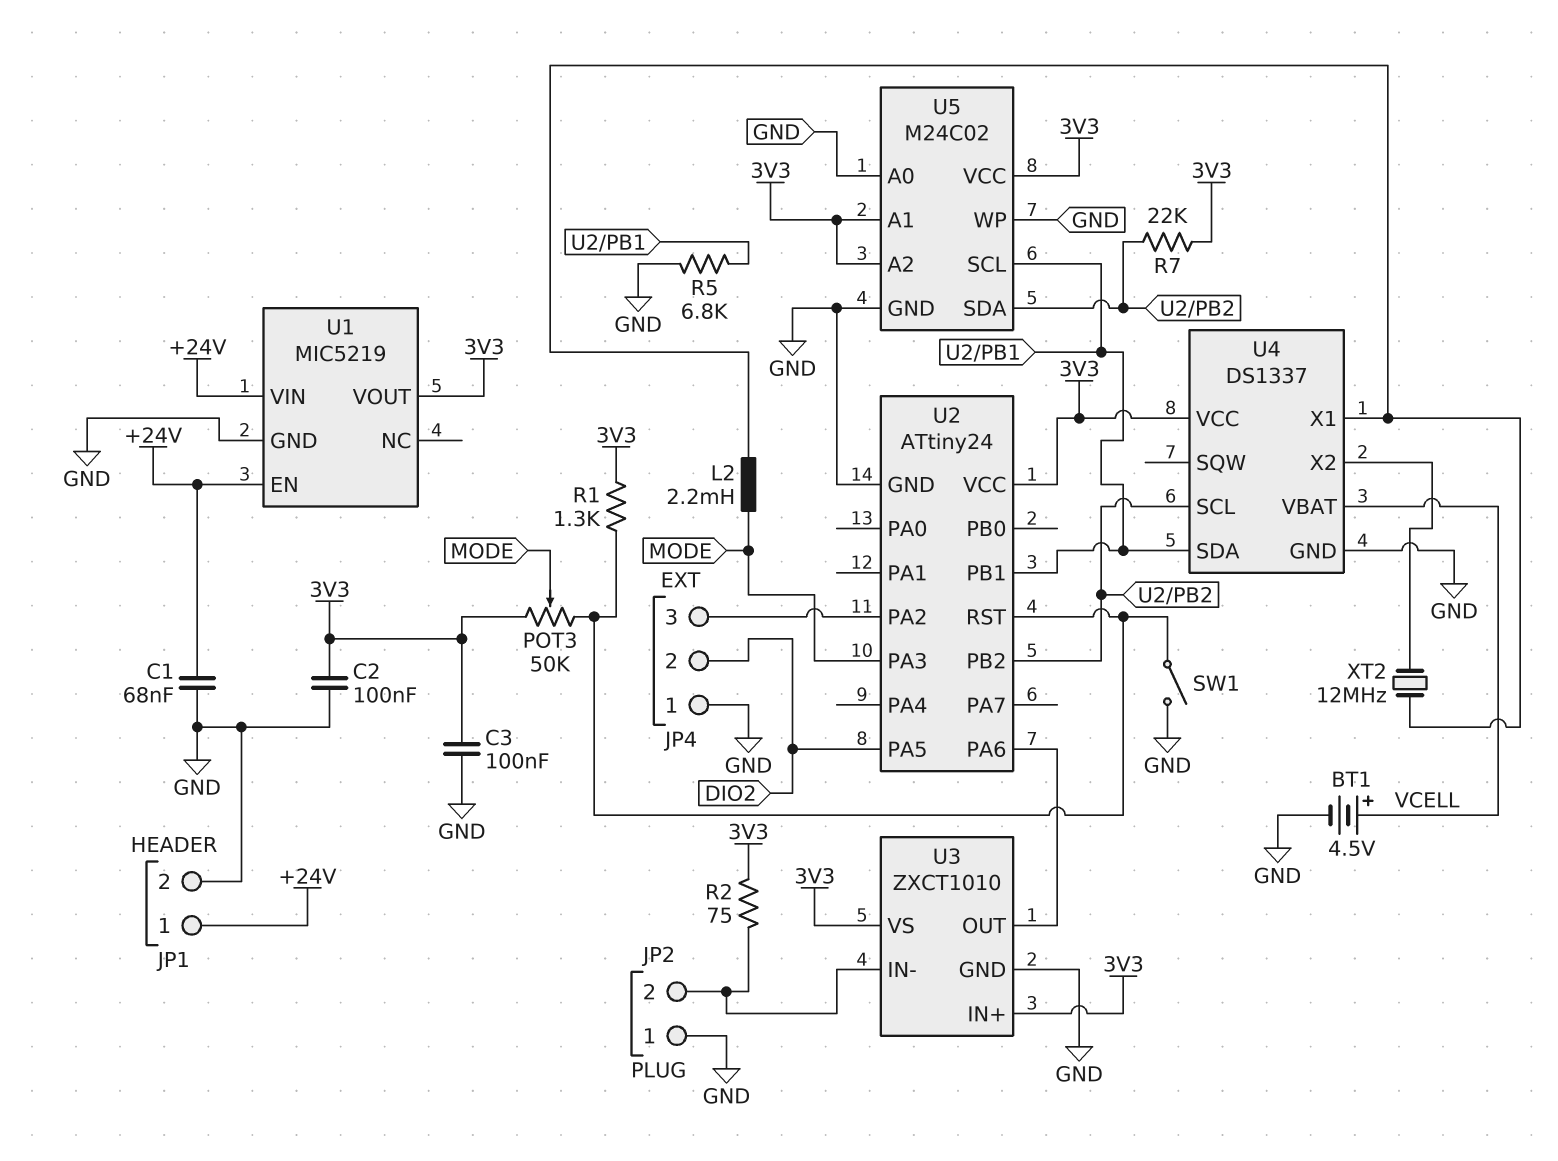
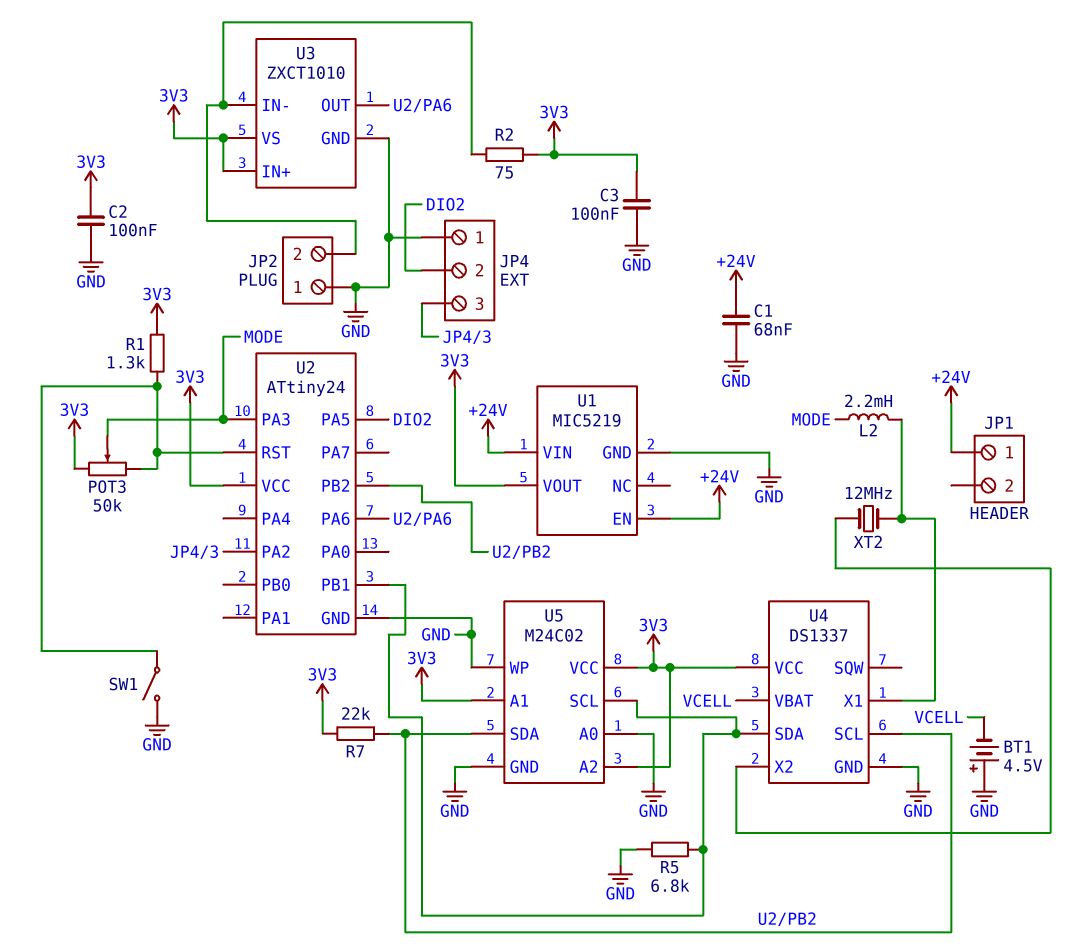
BT1: 4.5V (plus VCELL, minus GND) -> 4.5V (plus GND, minus VCELL)
JP1 pin 2: GND -> none

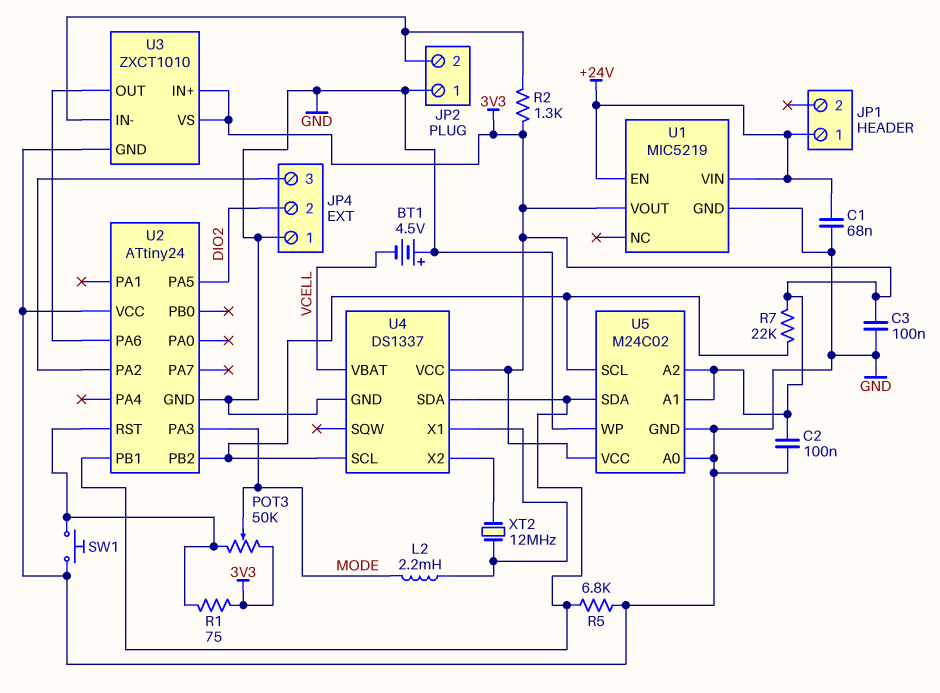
R1: 1.3k (3V3, U2/RST) -> 75 (3V3, U2/RST)
R2: 75 (3V3, JP2/2) -> 1.3k (3V3, JP2/2)
SW1: switch (GND, U2/RST) -> button (GND, U2/RST)
U2 pin VCC: 3V3 -> GND
U5 pin SCL: U2/PB1 -> U2/PB2
U5 pin SDA: U2/PB2 -> U2/PB1

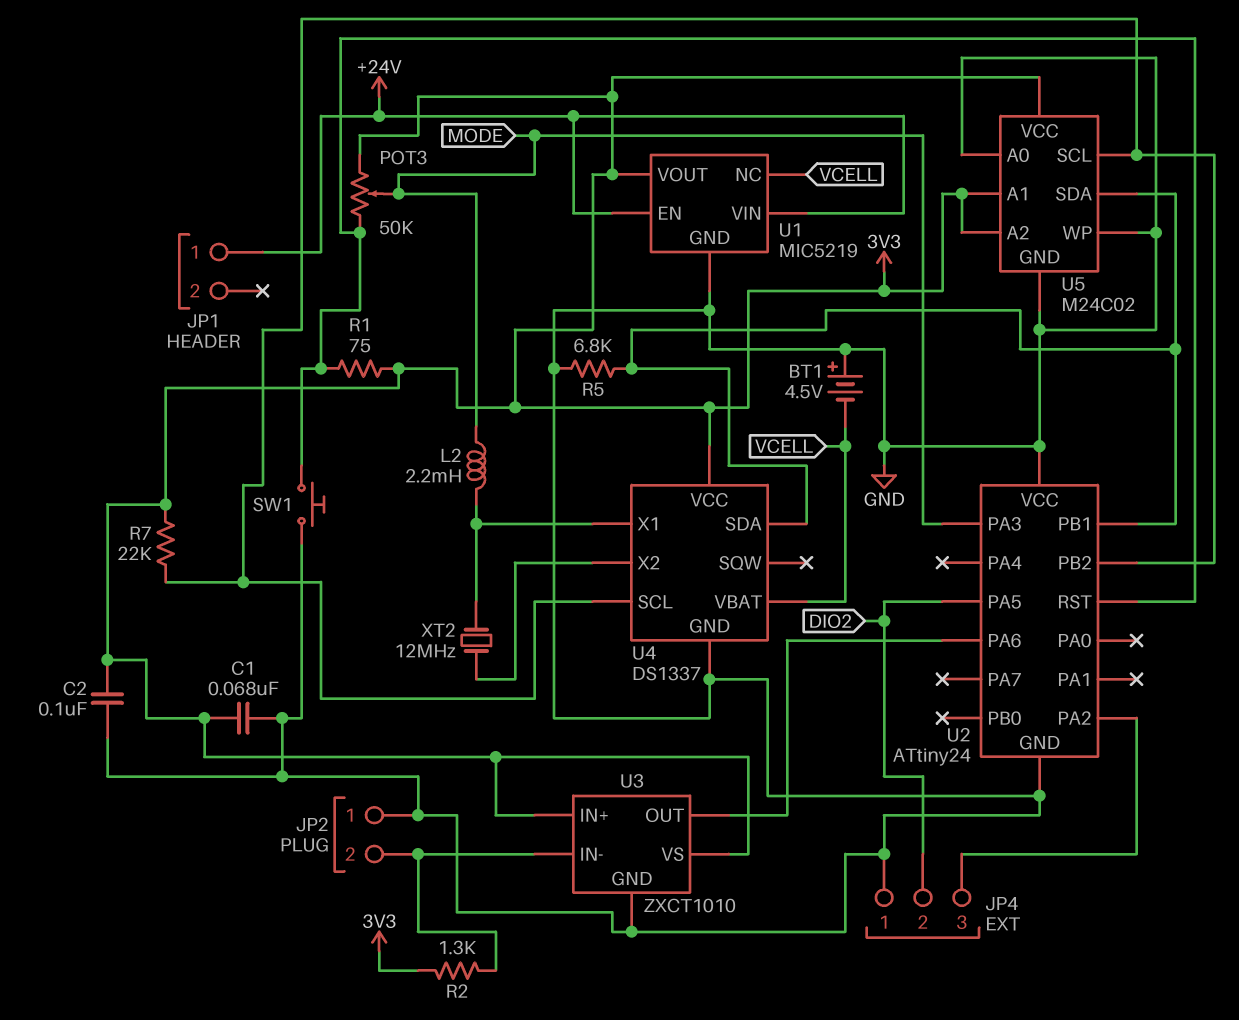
C1: 68nF (+24V, GND) -> 68nF (3V3, GND)
C3: 100nF (3V3, GND) -> none
U1 pin NC: none -> VCELL

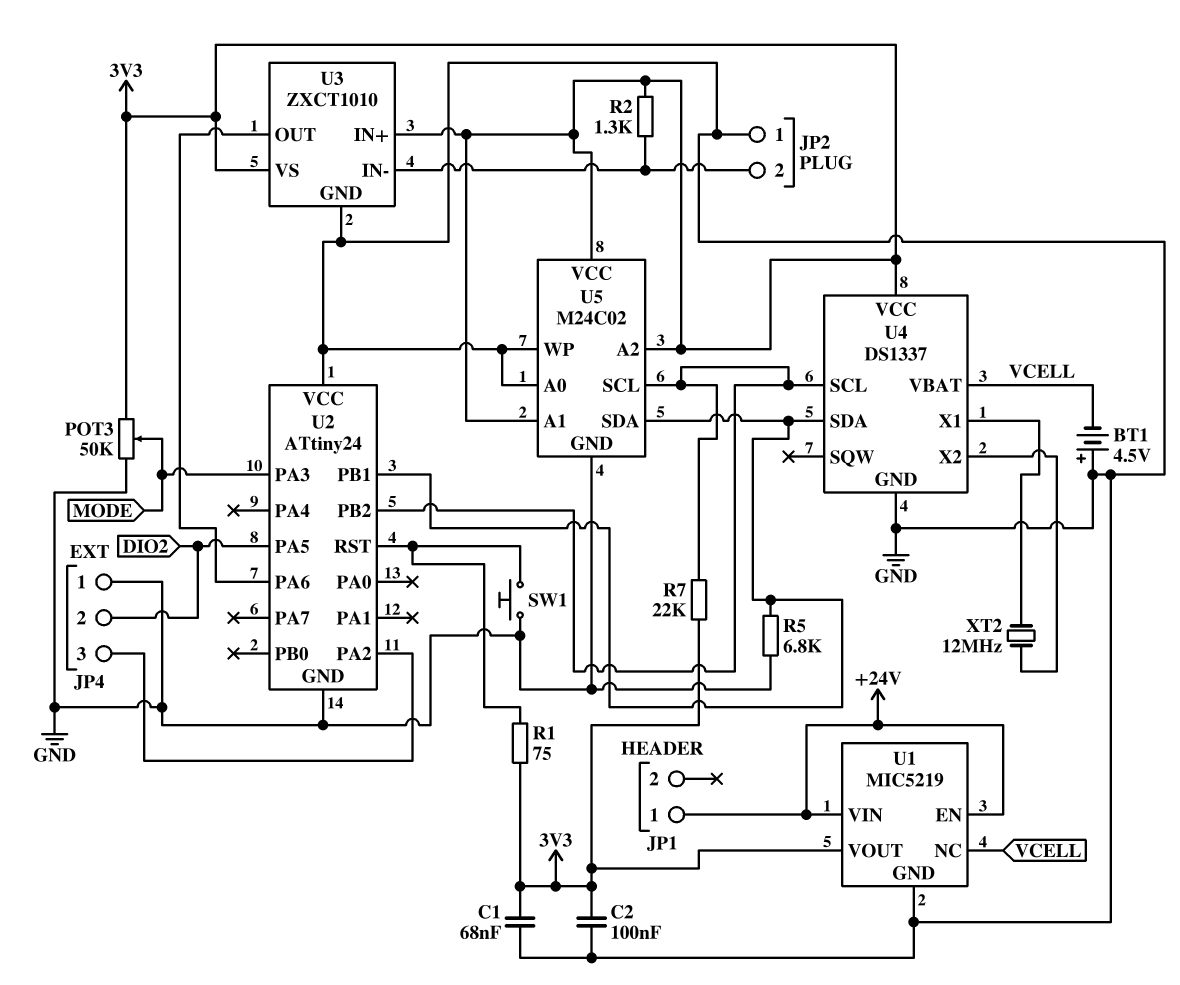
L2: 2.2mH (MODE, U4/X1) -> none
POT3: 50k (3V3, U2/RST, wiper MODE) -> 50k (3V3, GND, wiper MODE)

